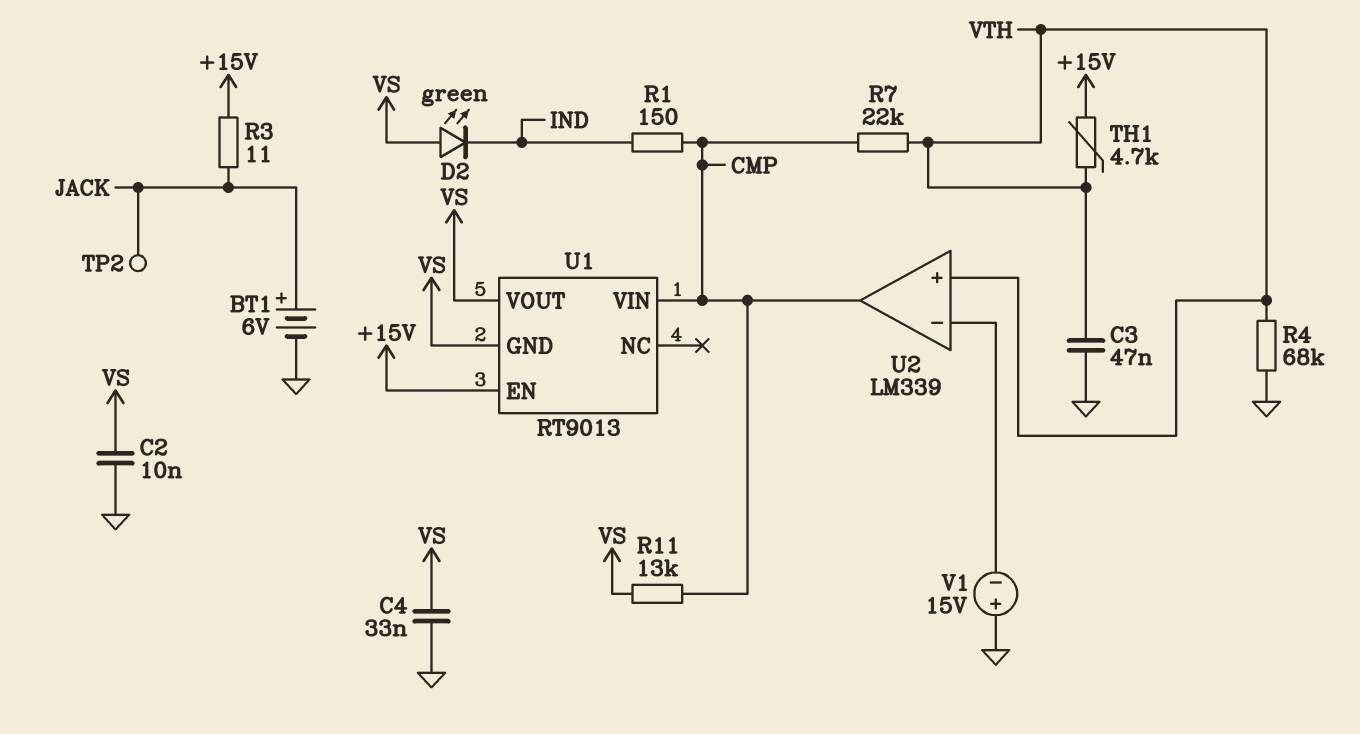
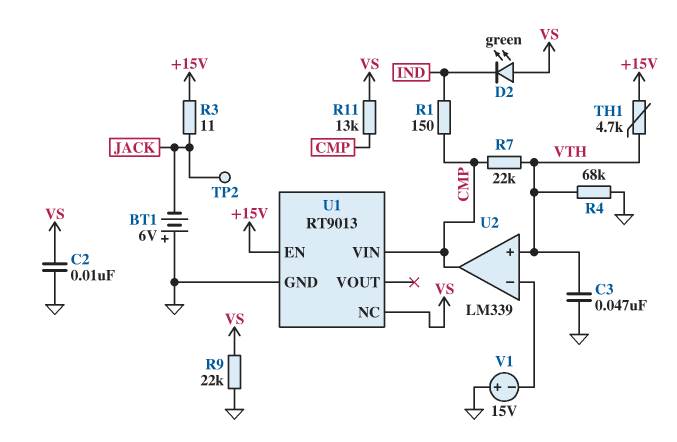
BT1: 6V (plus JACK, minus GND) -> 6V (plus GND, minus JACK)
C4: 33nF (GND, VS) -> none
R9: none -> 22k (GND, VS)
U1 pin GND: VS -> GND
U1 pin NC: none -> VS
U1 pin VOUT: VS -> none

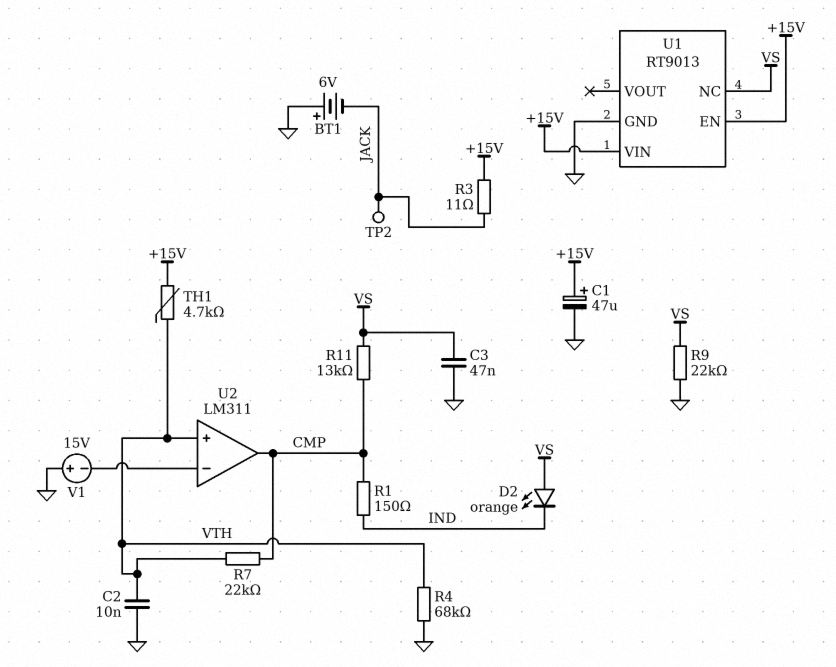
C1: none -> 47uF (plus +15V, minus GND)
C2: 10nF (GND, VS) -> 10nF (GND, VTH)
C3: 47nF (GND, VTH) -> 47nF (GND, VS)
D2: LED green (A VS, K IND) -> LED orange (A VS, K IND)
U1 pin VIN: CMP -> +15V
U2: LM339 -> LM311

